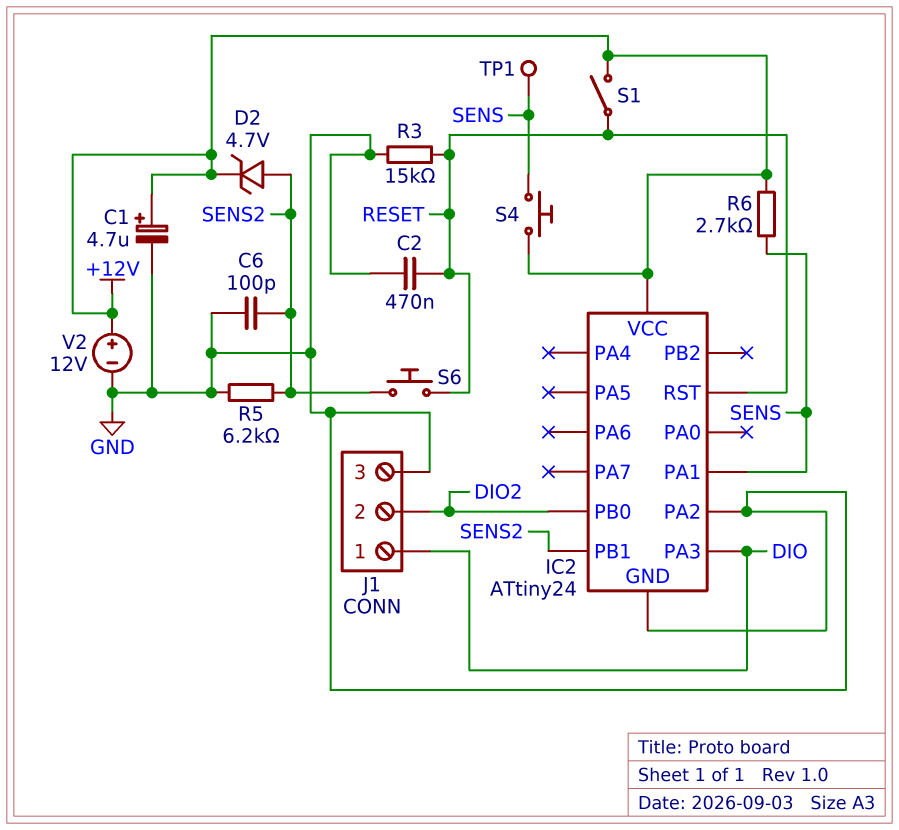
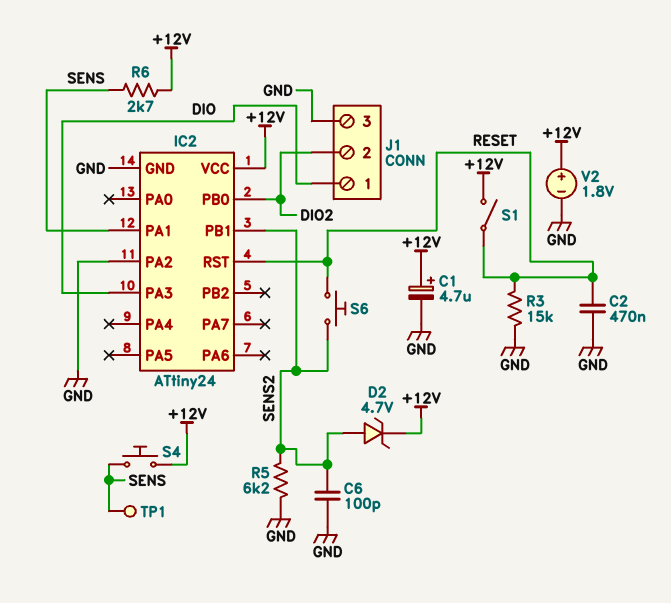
V2: 12V (plus +12V, minus GND) -> 1.8V (plus +12V, minus GND)

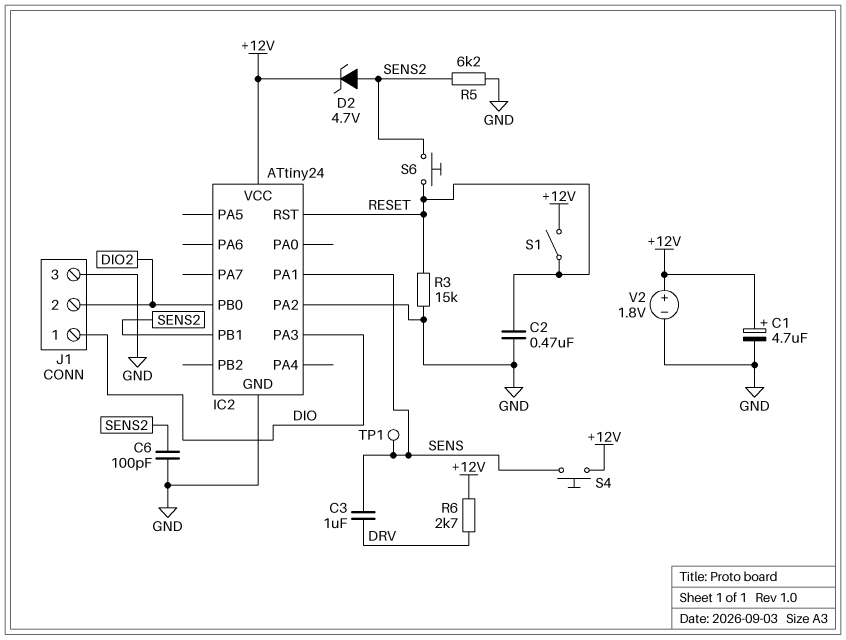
C3: none -> 1uF (DRV, SENS)
R6: 2.7k (+12V, SENS) -> 2.7k (+12V, DRV)

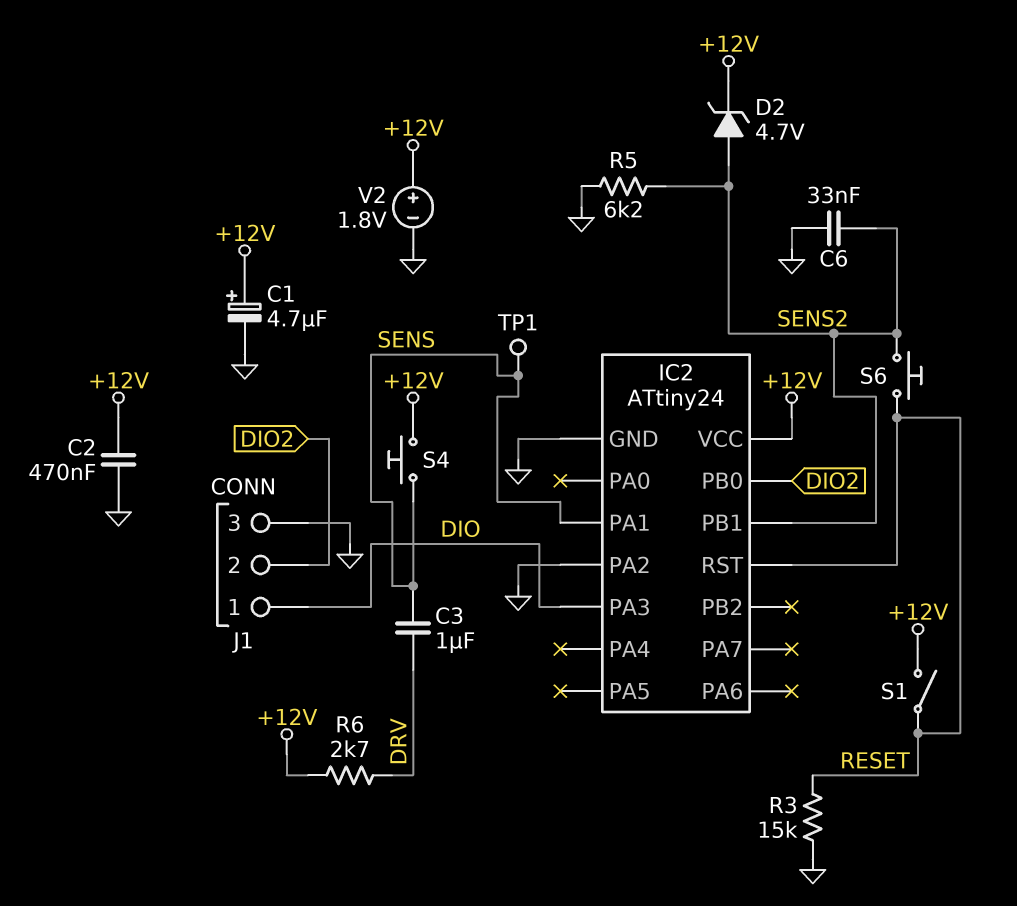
C2: 470nF (GND, RESET) -> 470nF (+12V, GND)
C6: 100pF (GND, SENS2) -> 33nF (GND, SENS2)

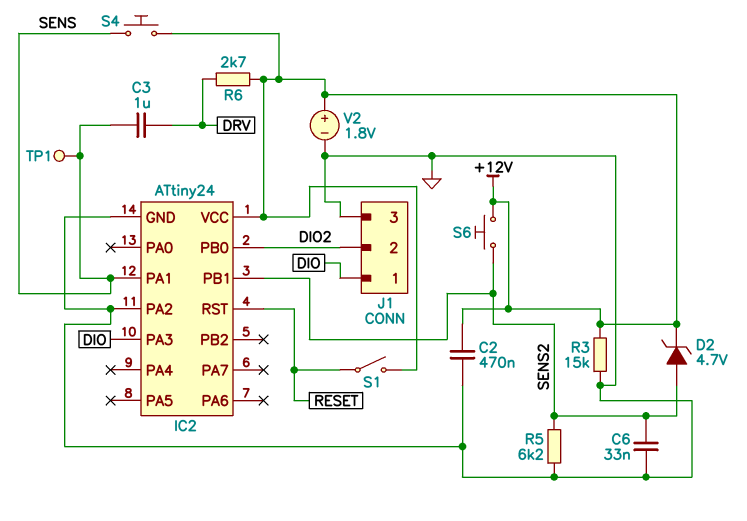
C1: 4.7uF (plus +12V, minus GND) -> none
R3: 15k (GND, RESET) -> 15k (+12V, GND)
S6: button (RESET, SENS2) -> button (+12V, SENS2)

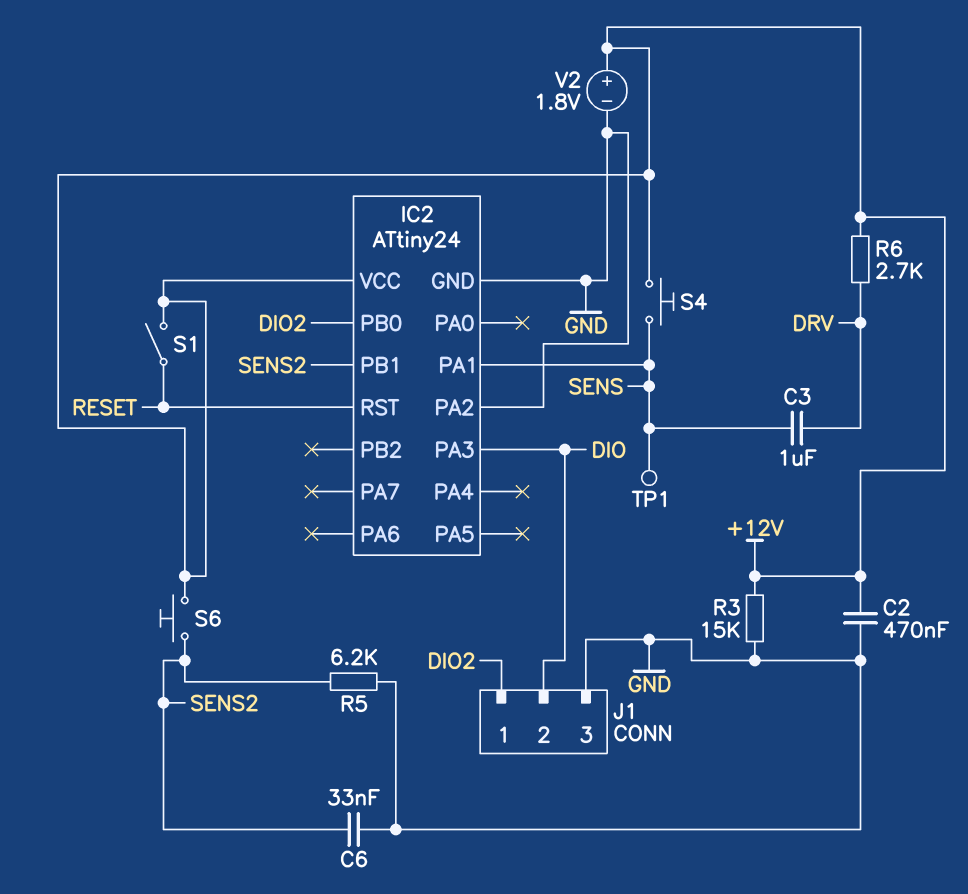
D2: zener 4.7V (A SENS2, K +12V) -> none
J1 pin 1: DIO -> DIO2
J1 pin 2: DIO2 -> DIO

